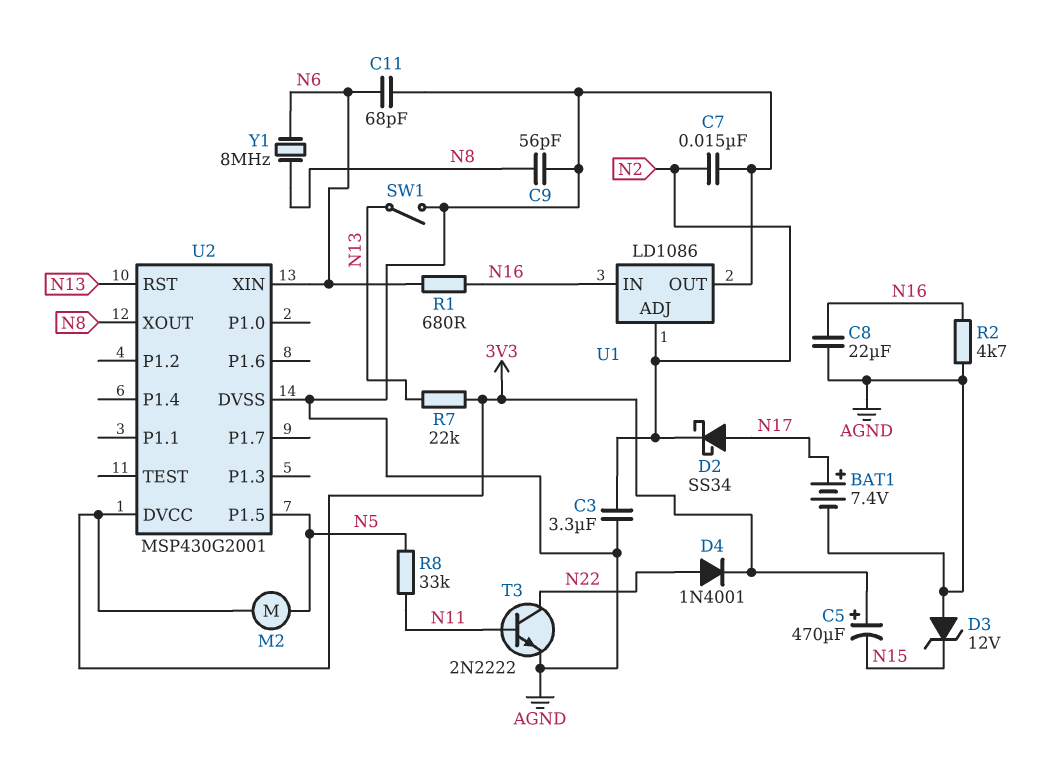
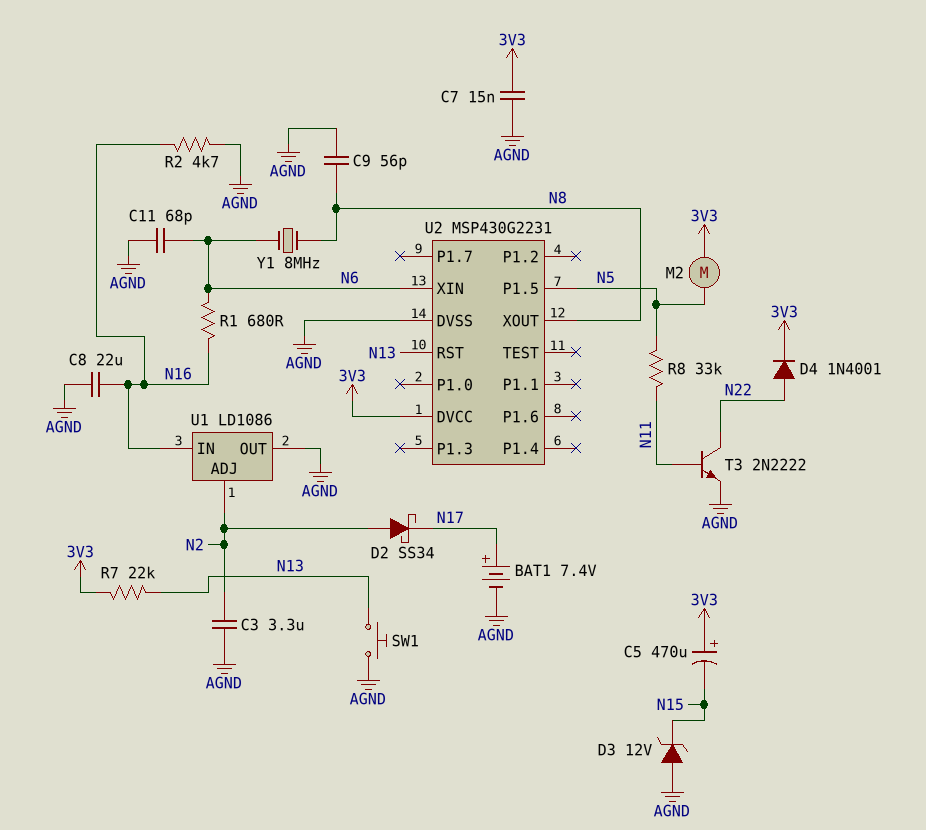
C7: 15nF (AGND, N2) -> 15nF (3V3, AGND)
D2: schottky SS34 (A N17, K N2) -> schottky SS34 (A N2, K N17)
SW1: switch (AGND, N13) -> button (AGND, N13)
U2: MSP430G2001 -> MSP430G2231

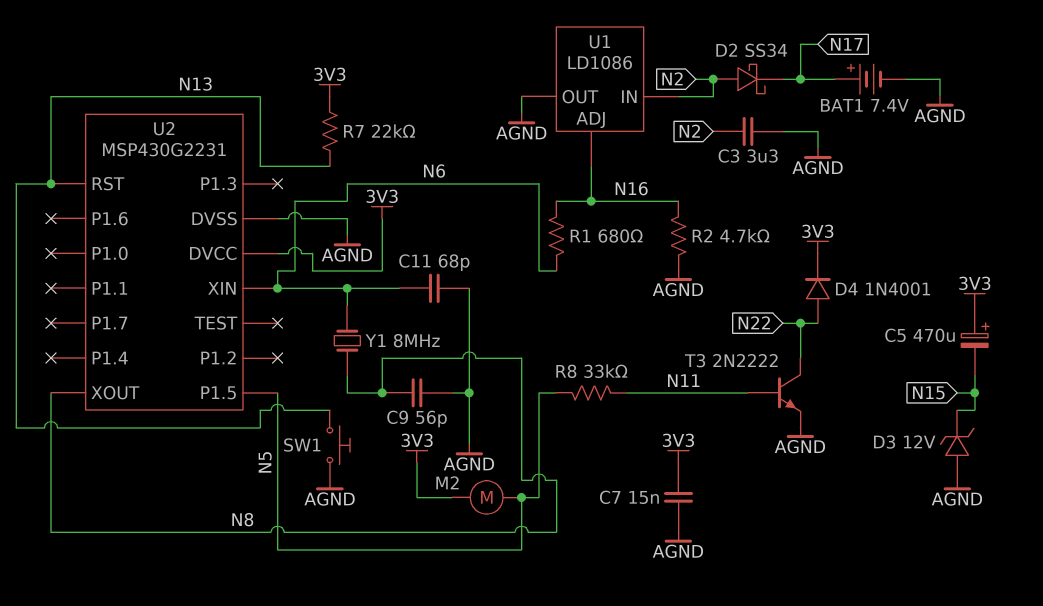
C8: 22uF (AGND, N16) -> none
U1 pin ADJ: N2 -> N16
U1 pin IN: N16 -> N2

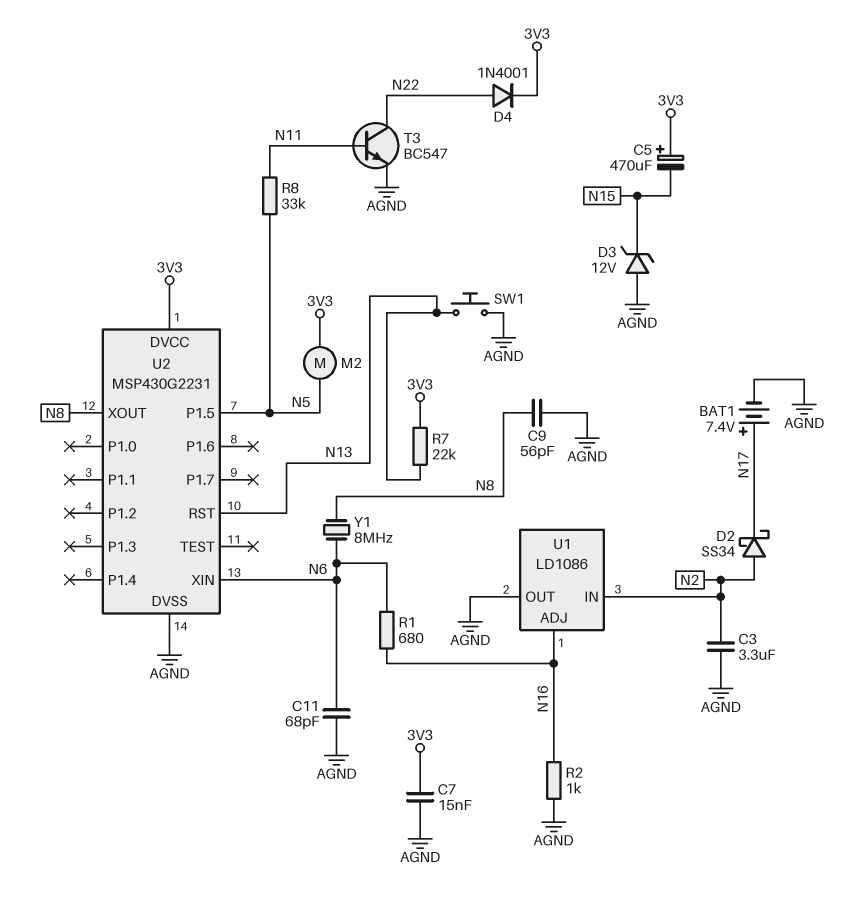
R2: 4.7k (AGND, N16) -> 1k (AGND, N16)
T3: NPN 2N2222 (B N11, C N22, E AGND) -> NPN BC547 (B N11, C N22, E AGND)

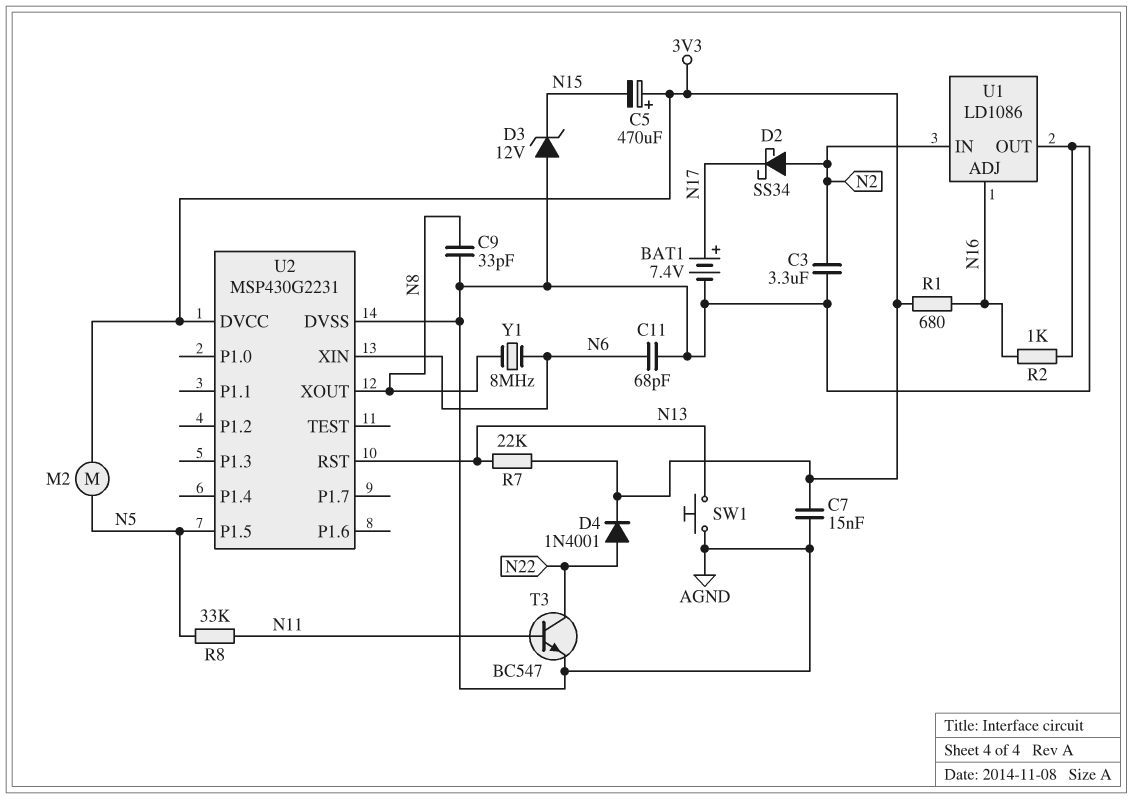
C9: 56pF (AGND, N8) -> 33pF (AGND, N8)
R1: 680 (N6, N16) -> 680 (3V3, N16)

